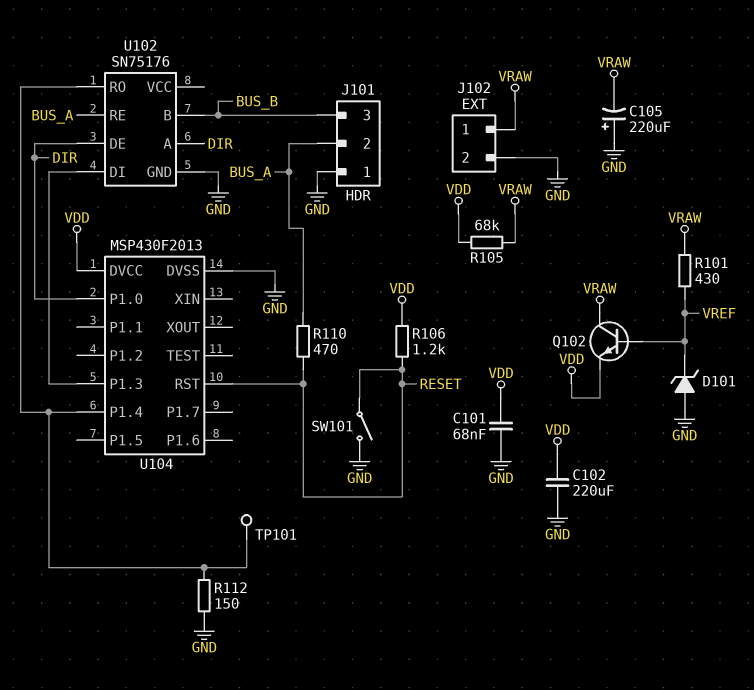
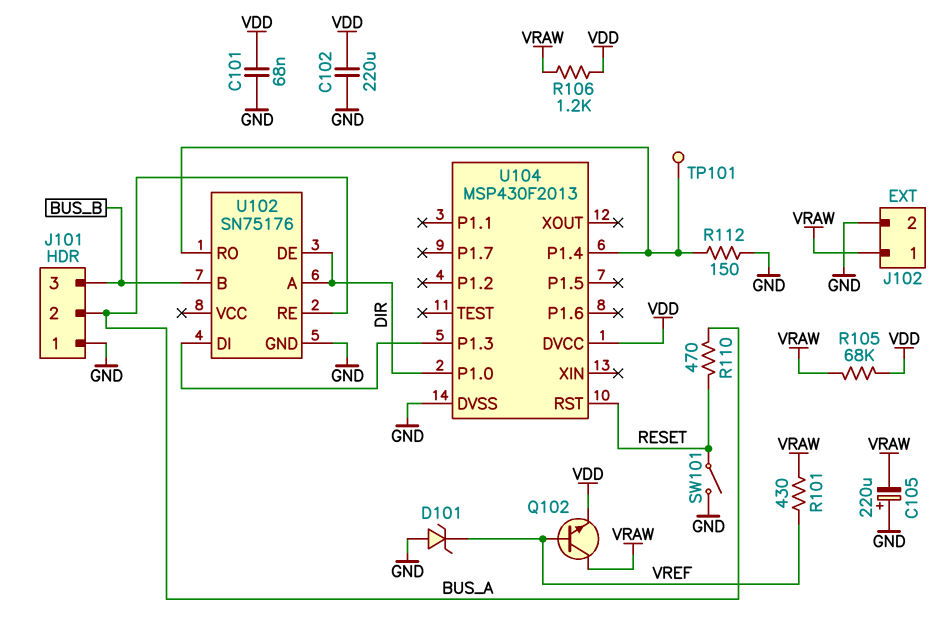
R106: 1.2k (RESET, VDD) -> 1.2k (VDD, VRAW)

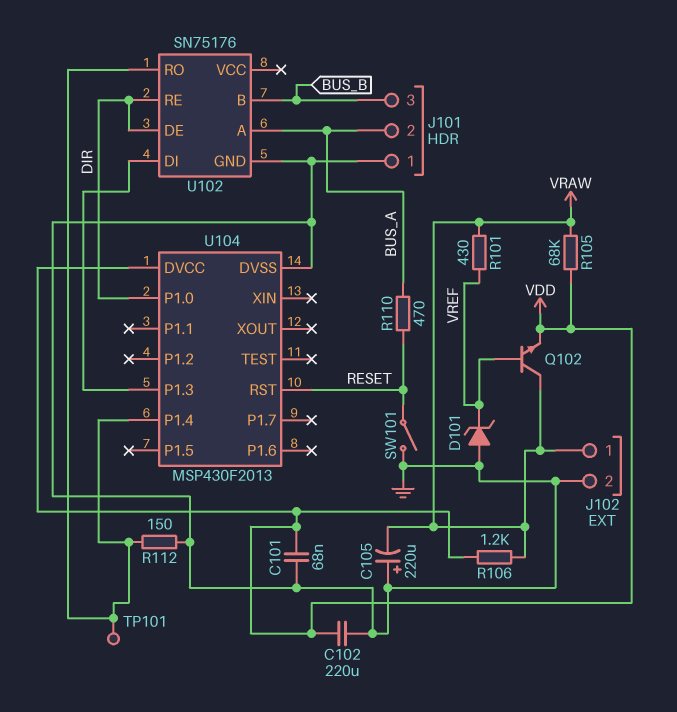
U102 pin A: DIR -> BUS_A
U102 pin RE: BUS_A -> DIR

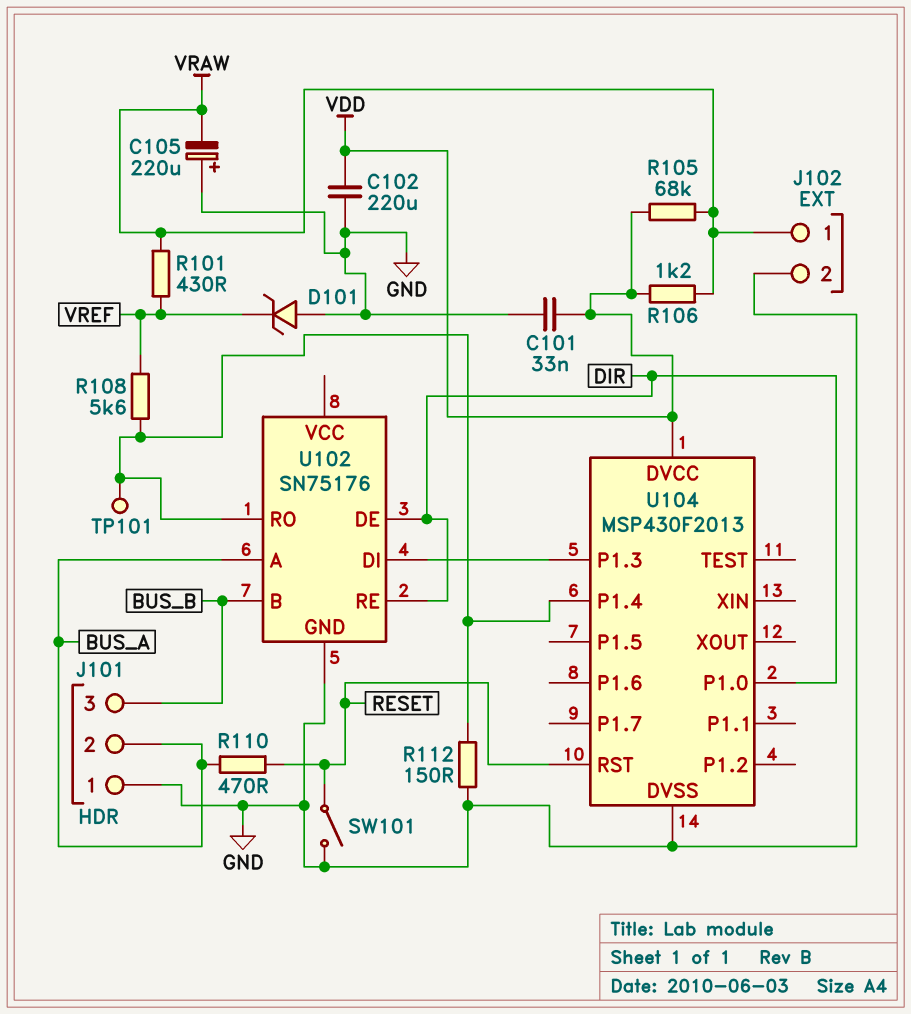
C101: 68nF (GND, VDD) -> 33nF (GND, VDD)
Q102: NPN (B VREF, C VRAW, E VDD) -> none
R108: none -> 5.6k (U102/RO, VREF)

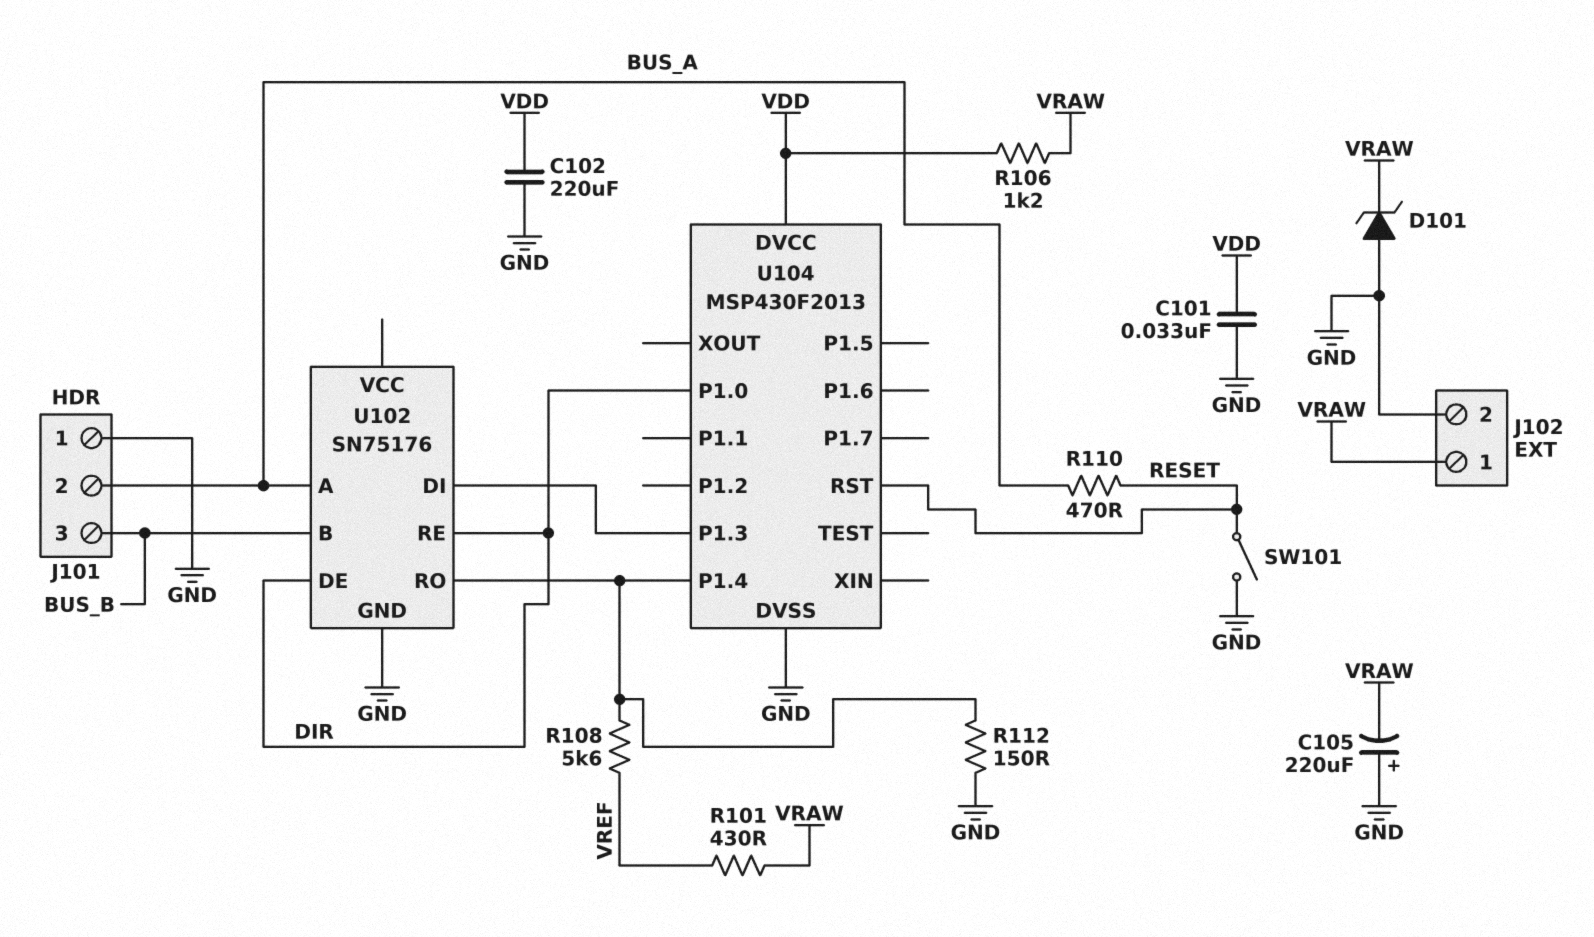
D101: zener (A GND, K VREF) -> zener (A GND, K VRAW)
R105: 68k (VDD, VRAW) -> none
TP101: test point (U102/RO) -> none

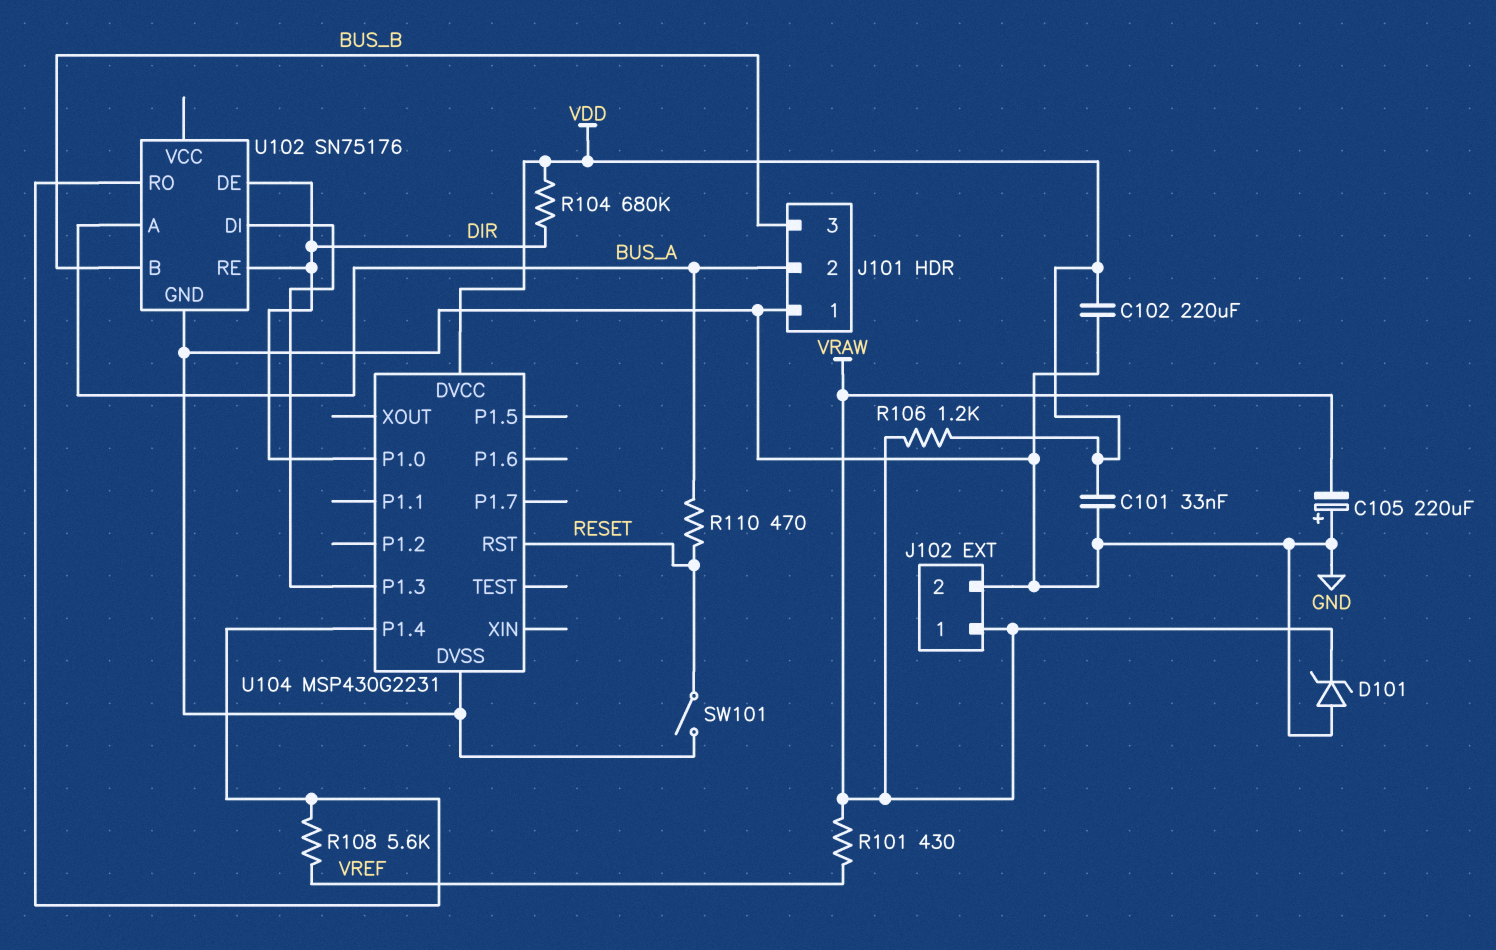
R104: none -> 680k (DIR, VDD)
R112: 150 (GND, U102/RO) -> none
U104: MSP430F2013 -> MSP430G2231

